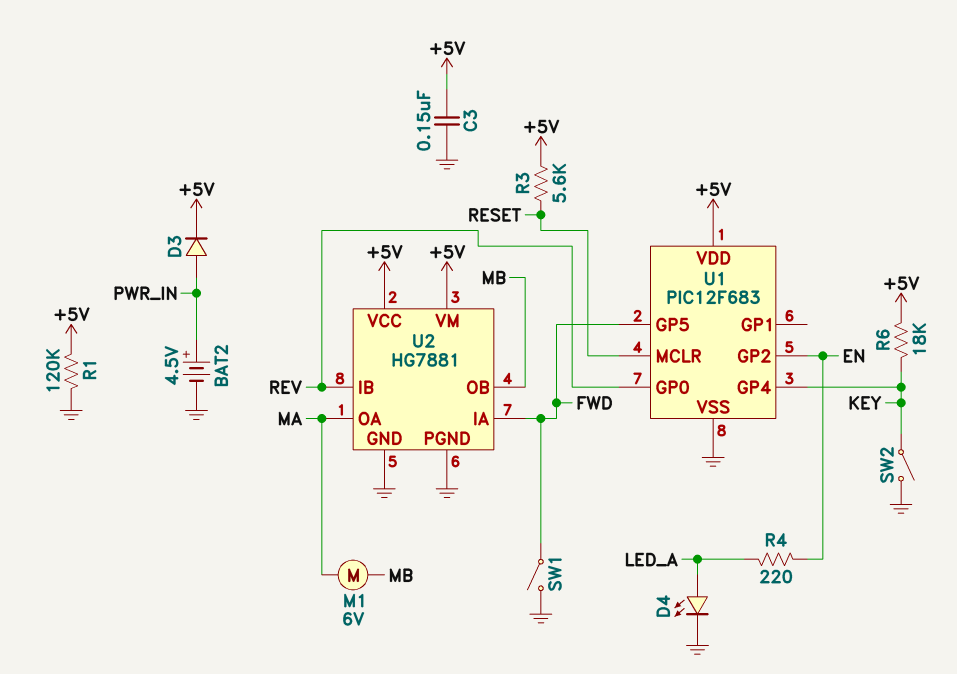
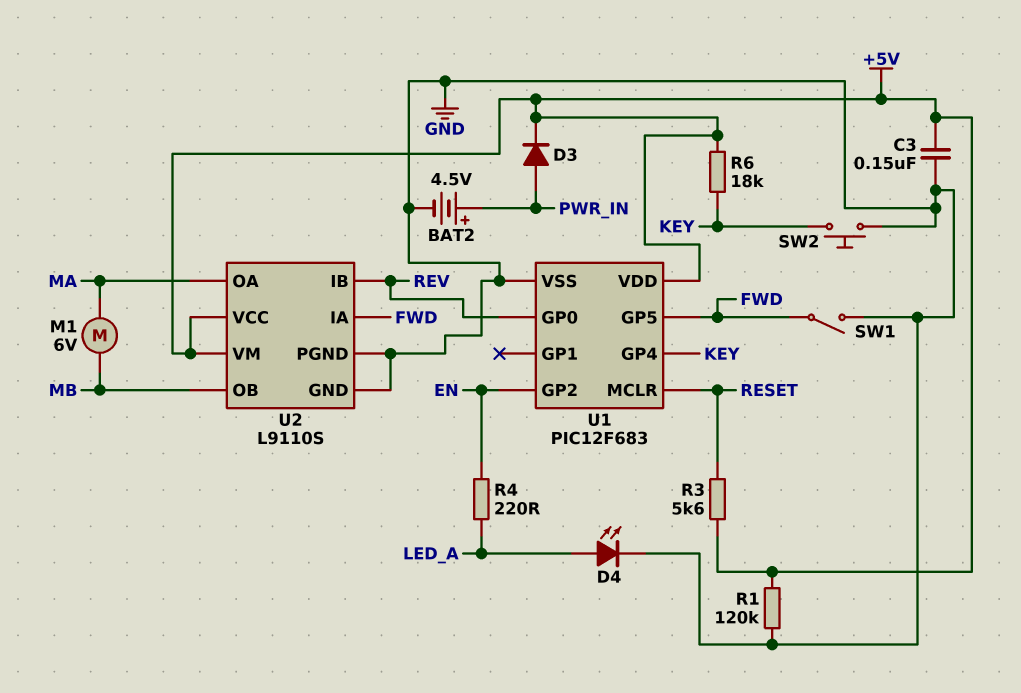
SW2: switch (GND, KEY) -> button (GND, KEY)
U2: HG7881 -> L9110S

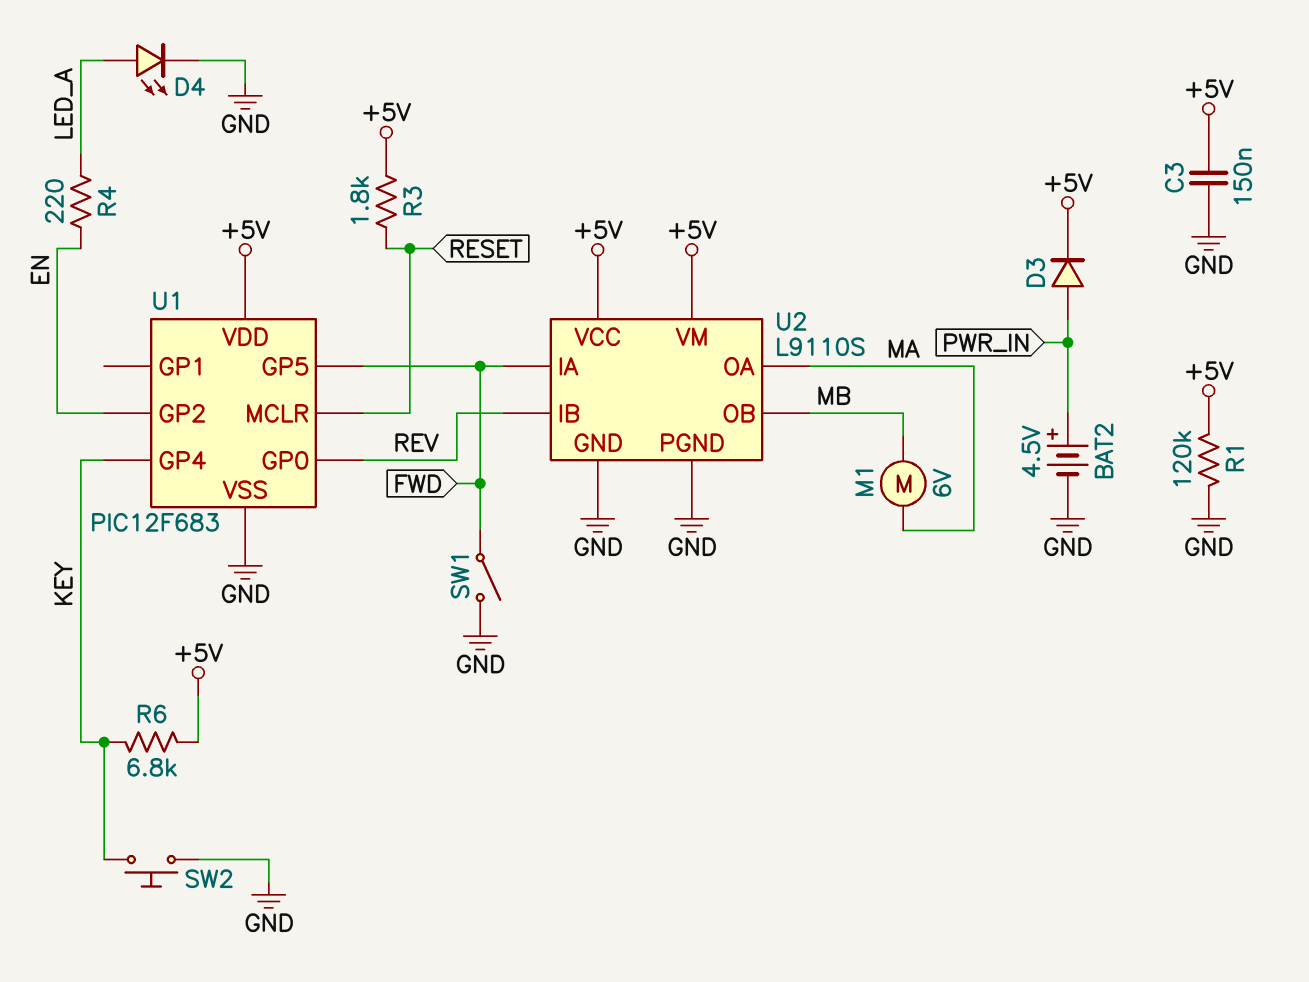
R3: 5.6k (+5V, RESET) -> 1.8k (+5V, RESET)
R6: 18k (+5V, KEY) -> 6.8k (+5V, KEY)

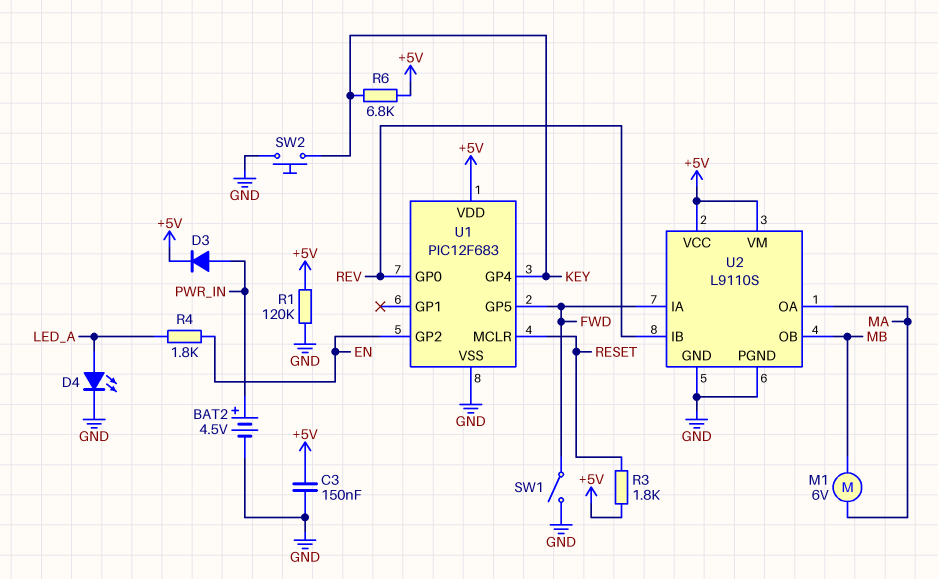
R4: 220 (EN, LED_A) -> 1.8k (EN, LED_A)

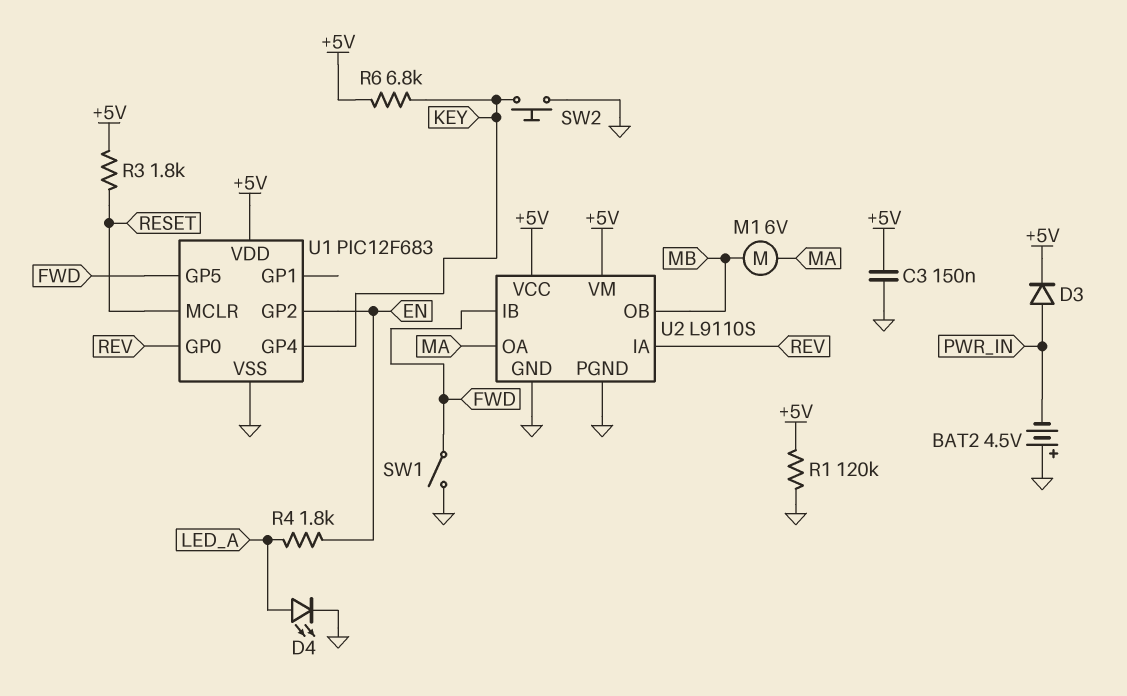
BAT2: 4.5V (plus PWR_IN, minus GND) -> 4.5V (plus GND, minus PWR_IN)
U2 pin IA: FWD -> REV
U2 pin IB: REV -> FWD

